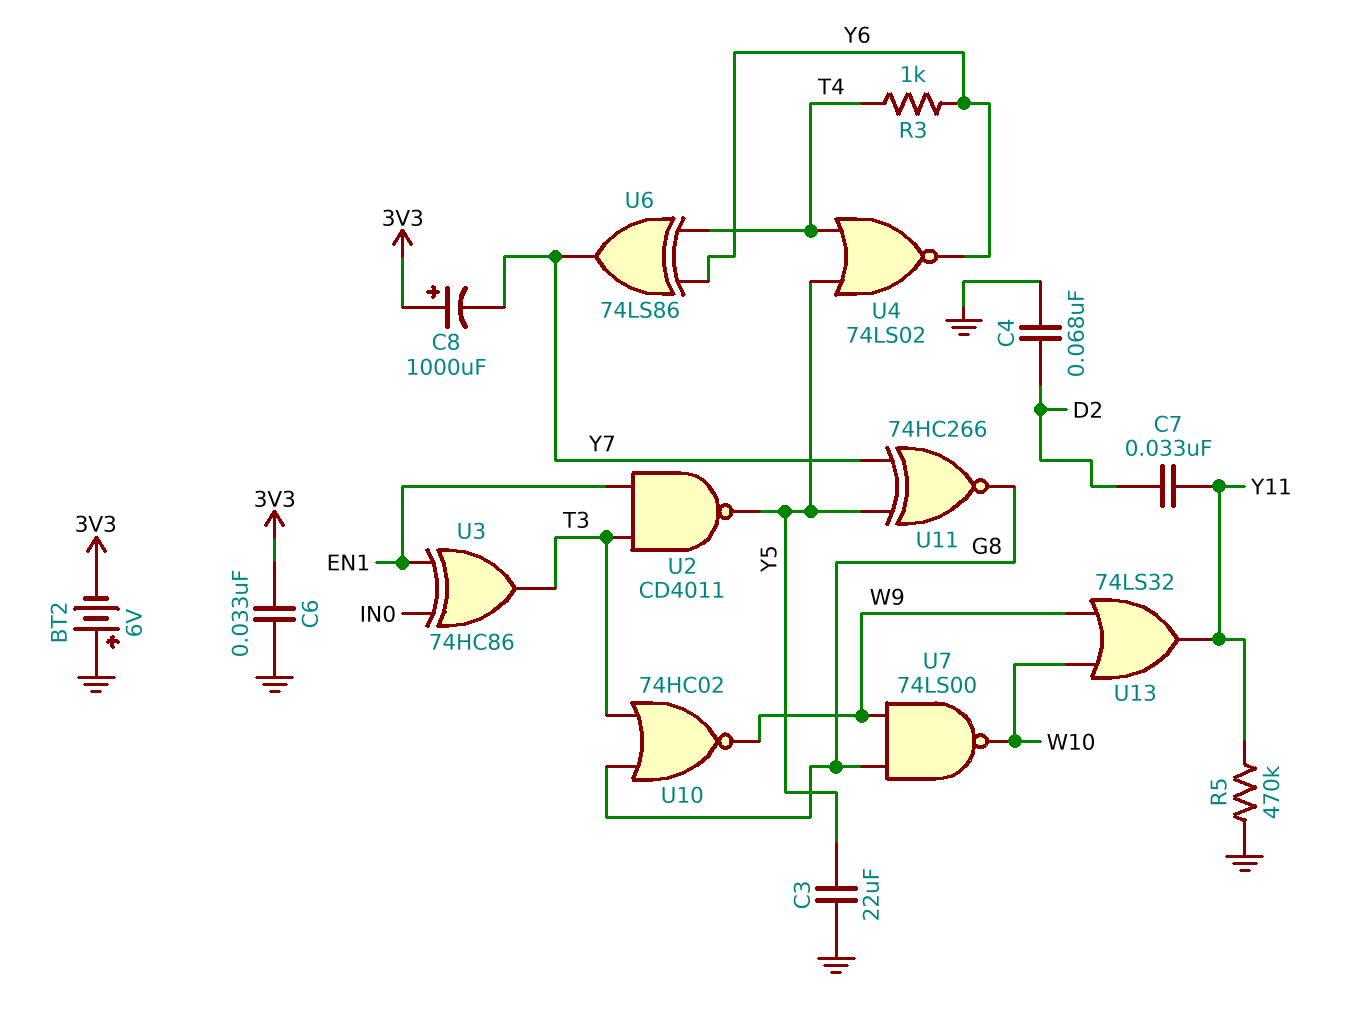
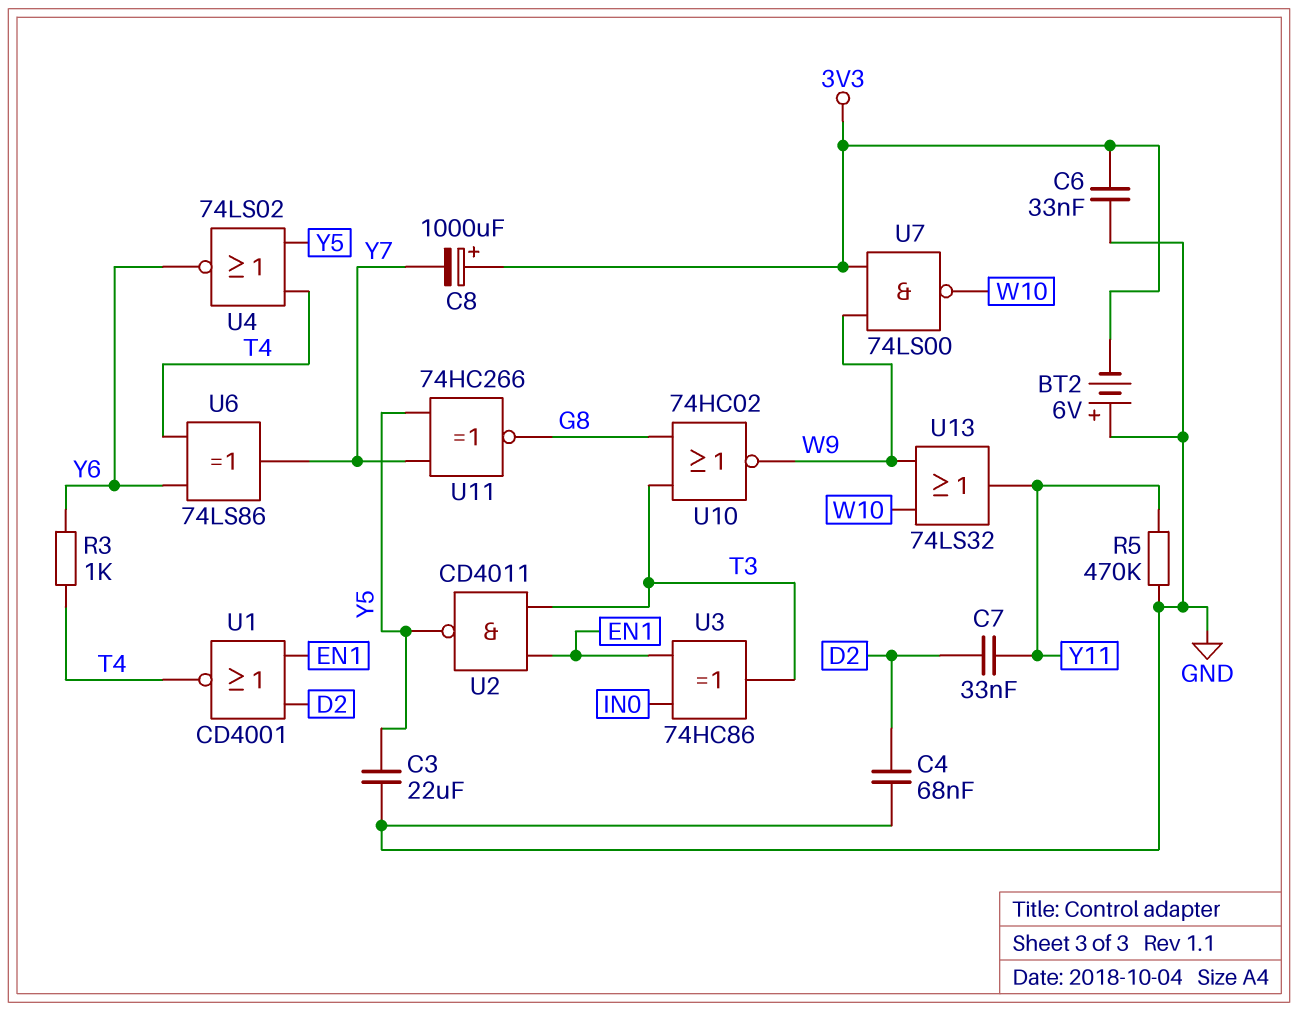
U1: none -> NOR CD4001 (in D2, in EN1, out T4)
U7: NAND 74LS00 (in G8, in W9, out W10) -> NAND 74LS00 (in 3V3, in W9, out W10)

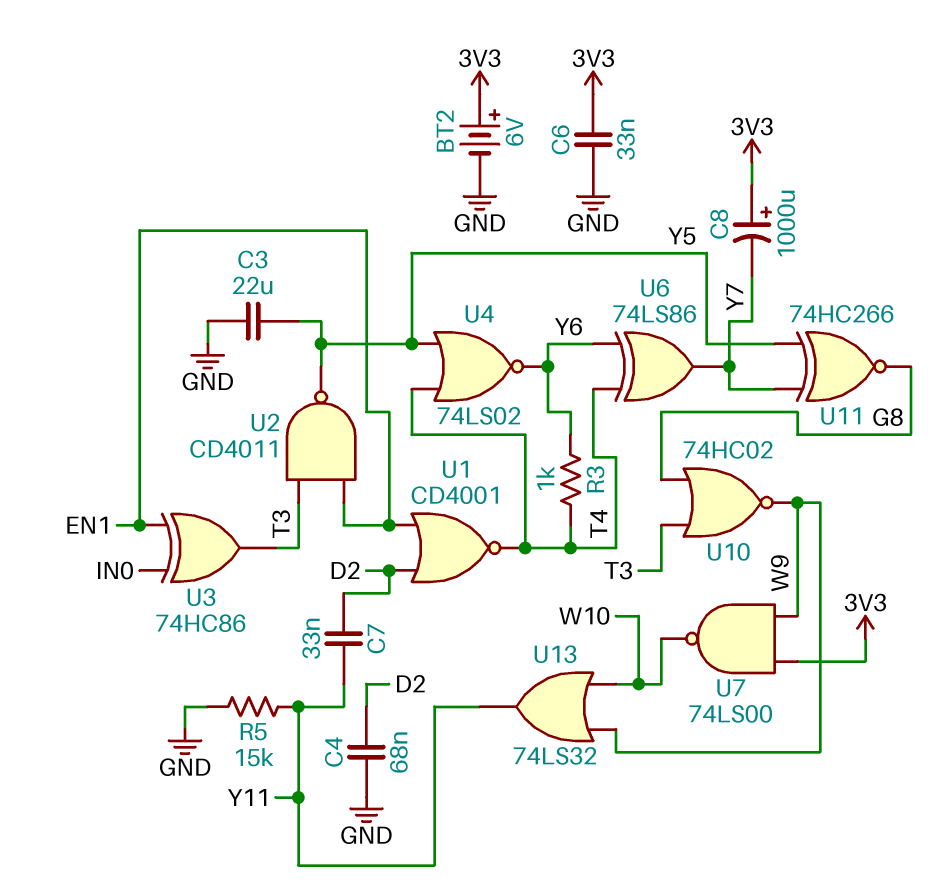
BT2: 6V (plus GND, minus 3V3) -> 6V (plus 3V3, minus GND)
R5: 470k (GND, Y11) -> 15k (GND, Y11)

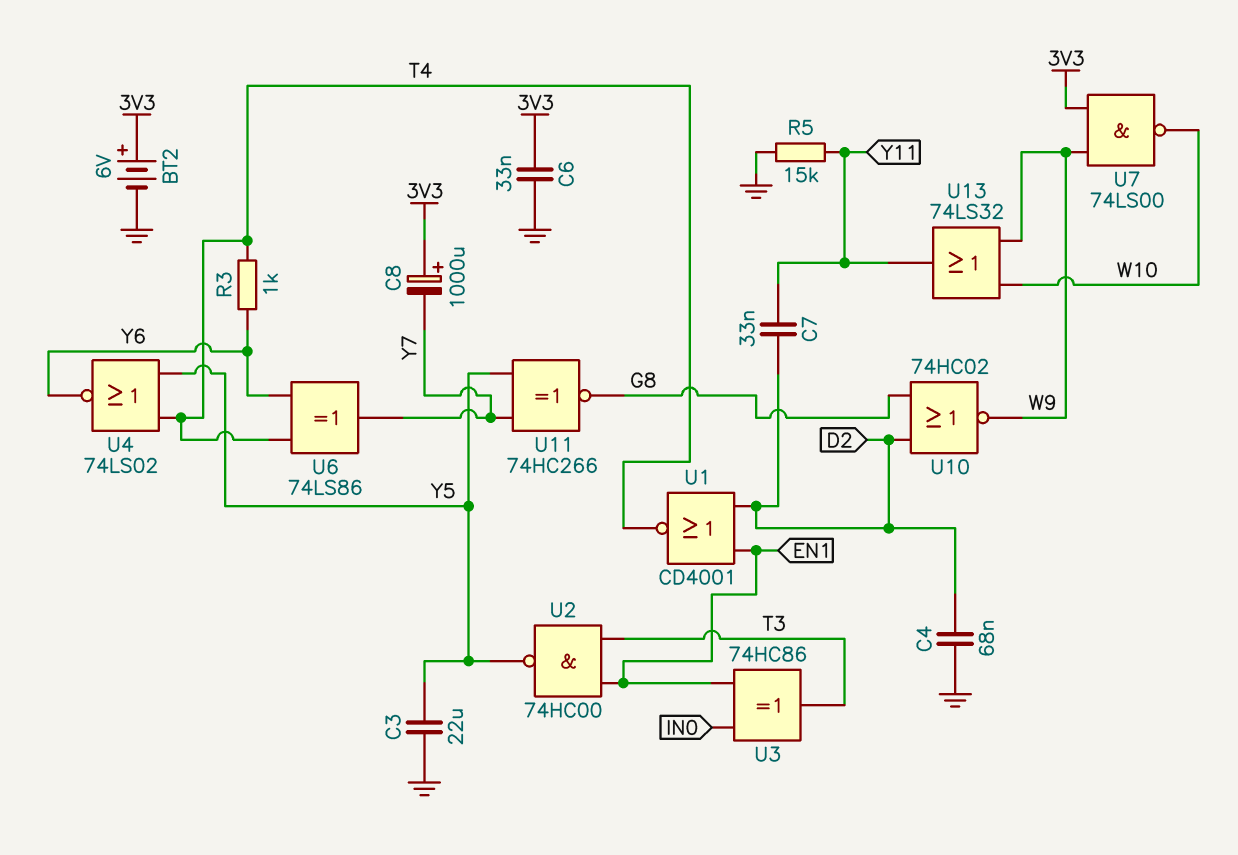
U2: NAND CD4011 (in EN1, in T3, out Y5) -> NAND 74HC00 (in EN1, in T3, out Y5)
U10: NOR 74HC02 (in G8, in T3, out W9) -> NOR 74HC02 (in D2, in G8, out W9)

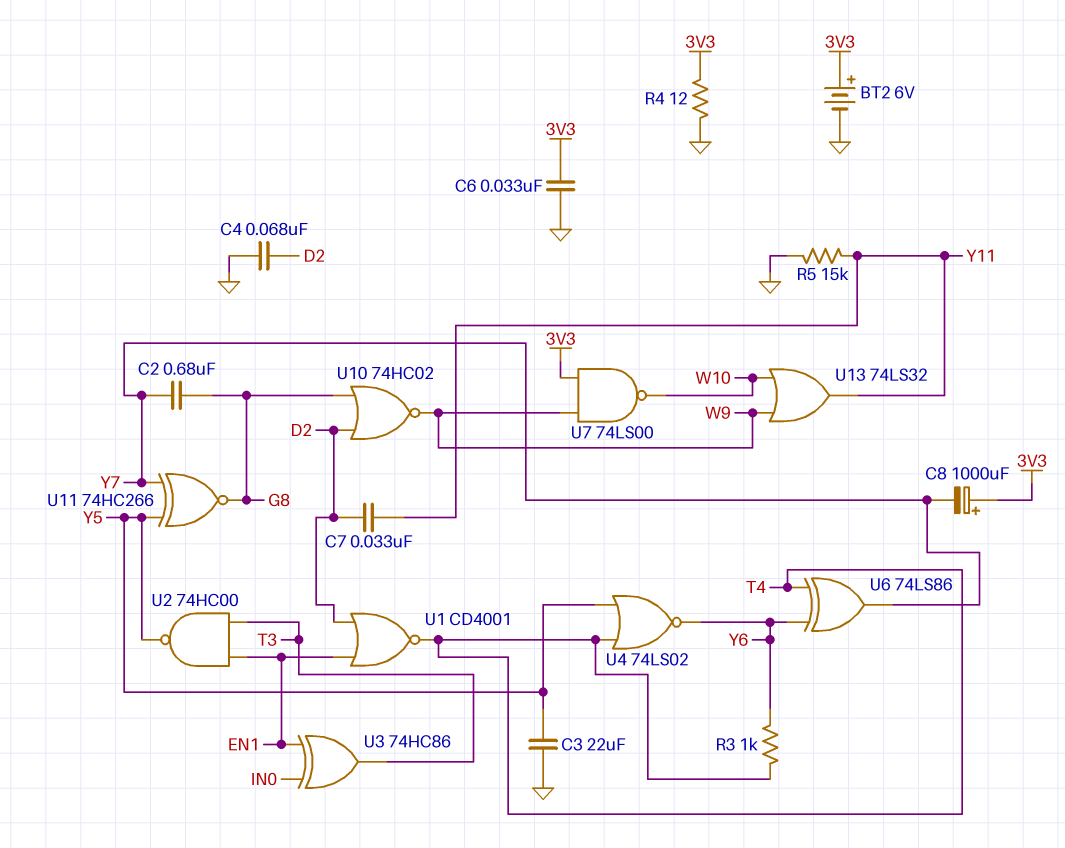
C2: none -> 680nF (G8, Y7)
R4: none -> 12 (3V3, GND)

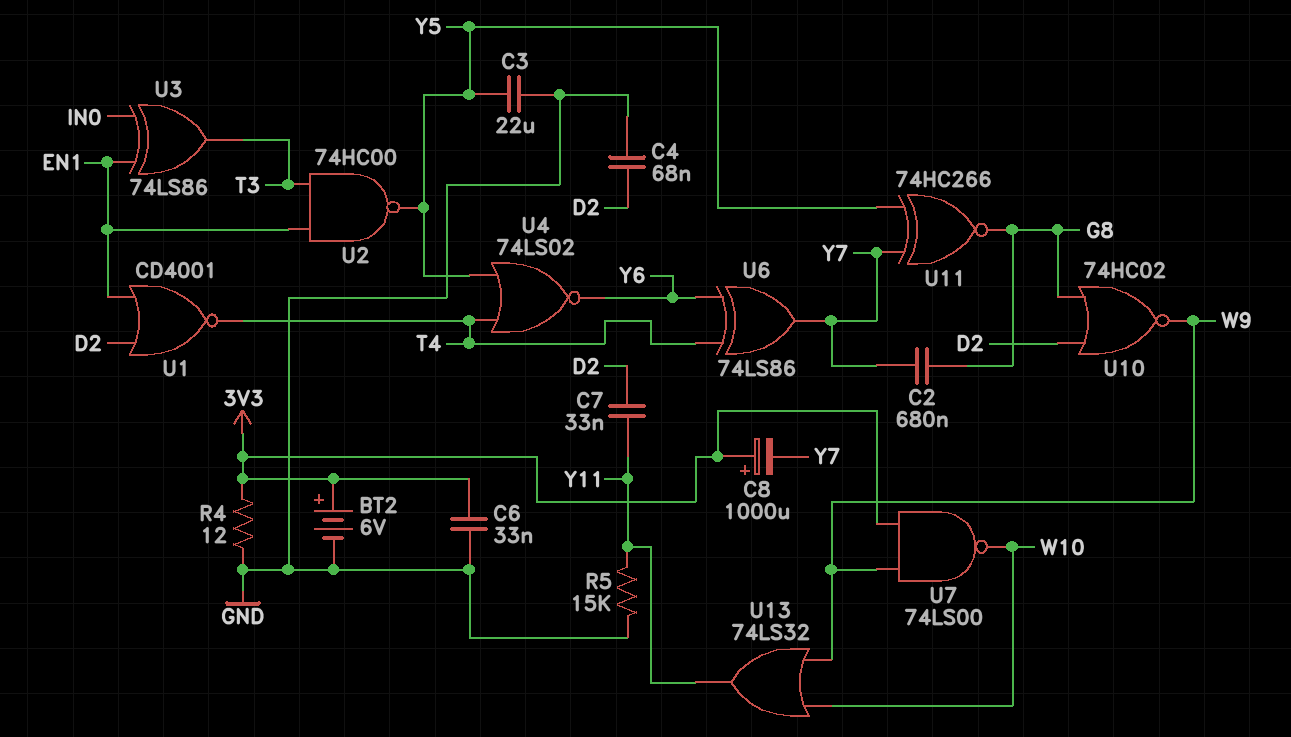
R3: 1k (T4, Y6) -> none
U3: XOR 74HC86 (in EN1, in IN0, out T3) -> XOR 74LS86 (in EN1, in IN0, out T3)

